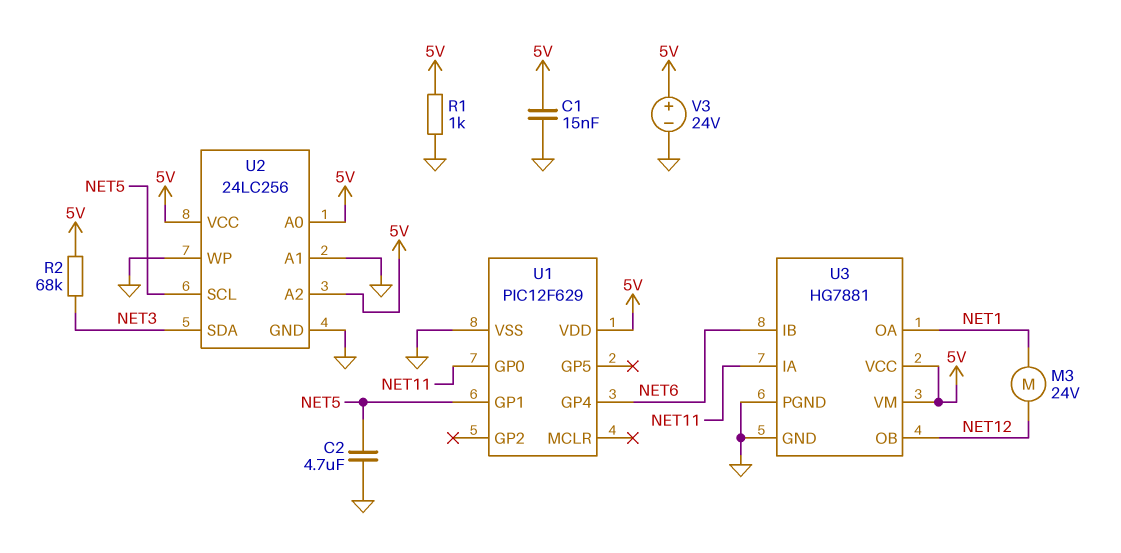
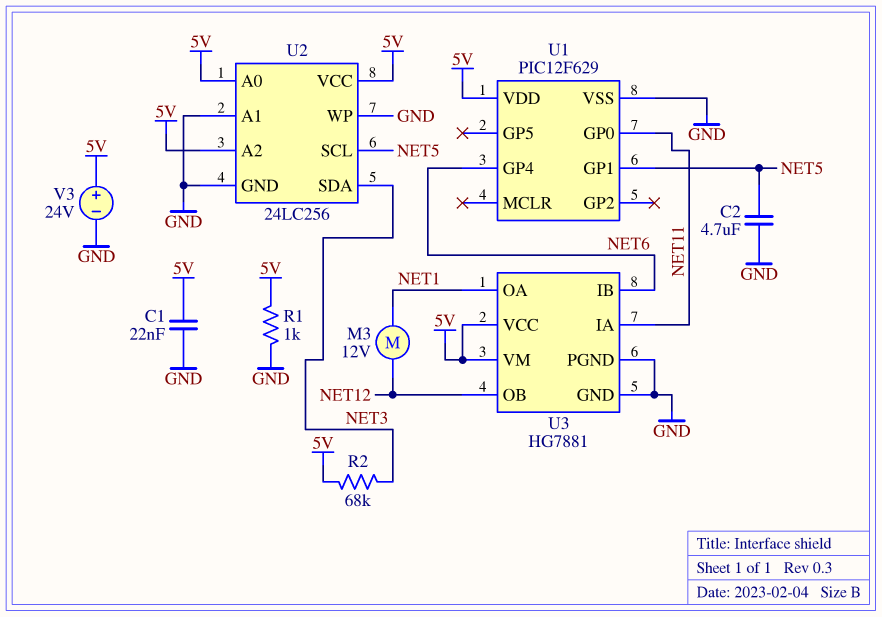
C1: 15nF (5V, GND) -> 22nF (5V, GND)
M3: motor 24V (NET1, NET12) -> motor 12V (NET1, NET12)

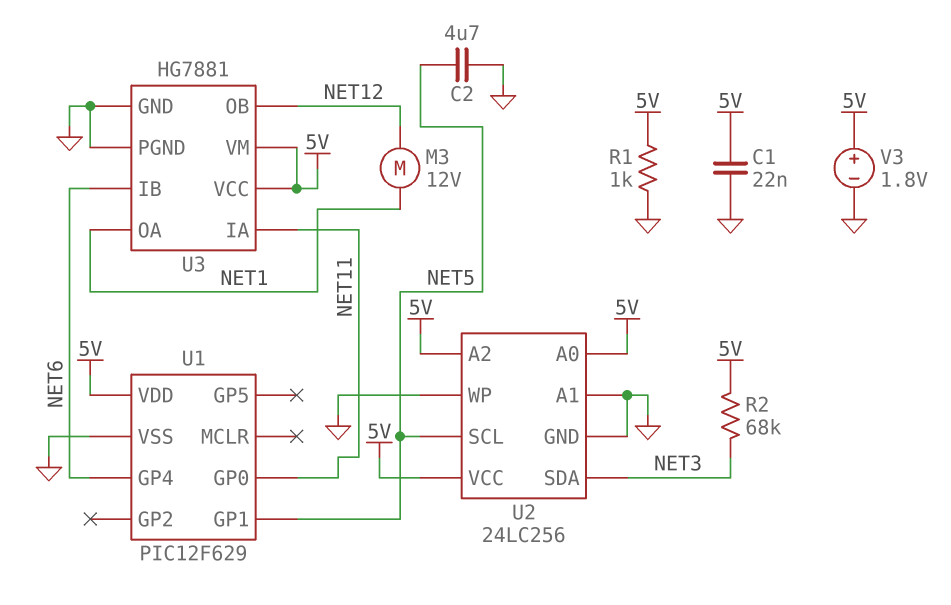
V3: 24V (plus 5V, minus GND) -> 1.8V (plus 5V, minus GND)

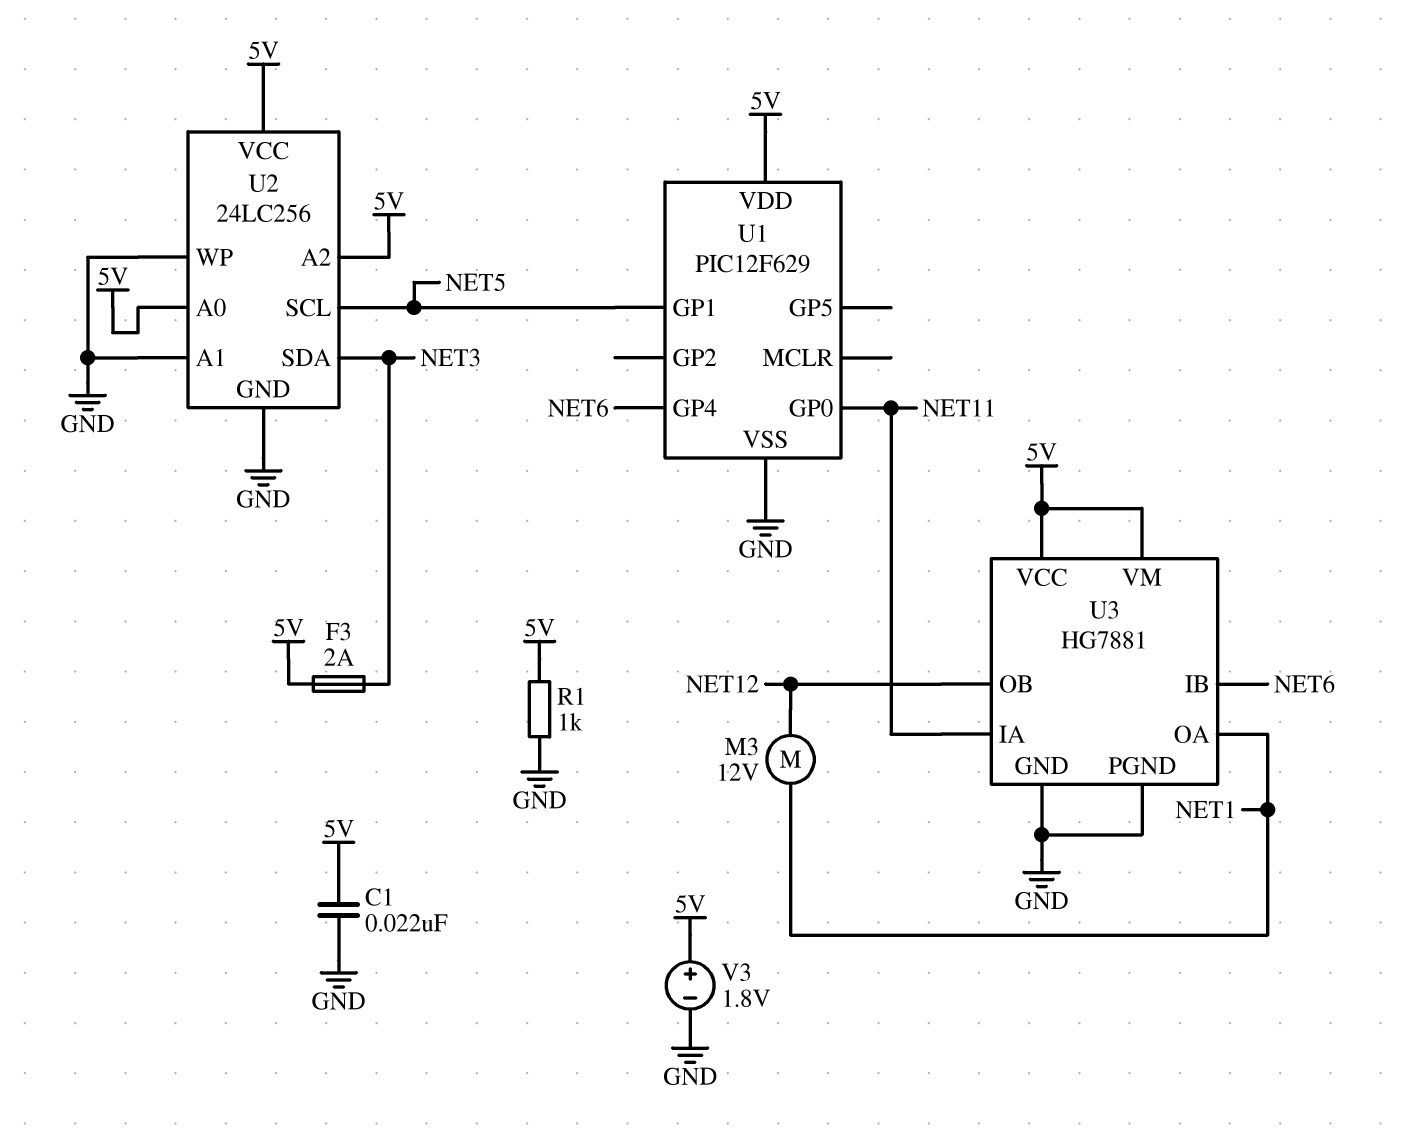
C2: 4.7uF (GND, NET5) -> none
F3: none -> 2A (5V, NET3)
R2: 68k (5V, NET3) -> none

